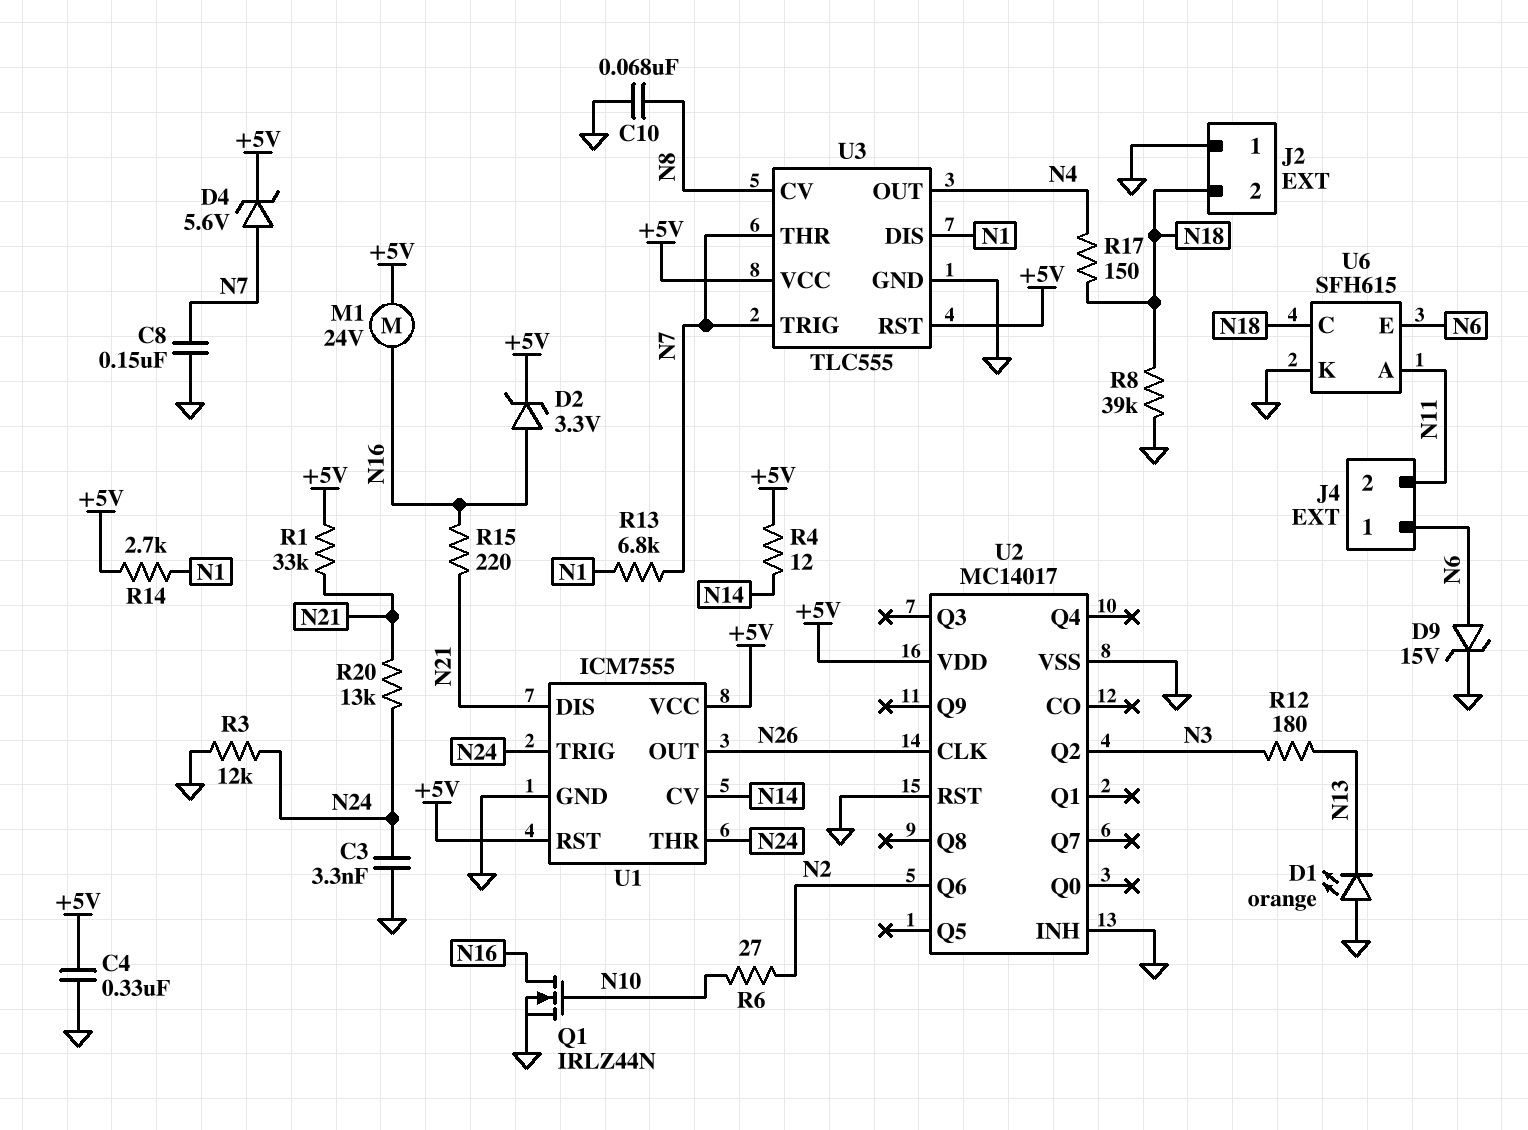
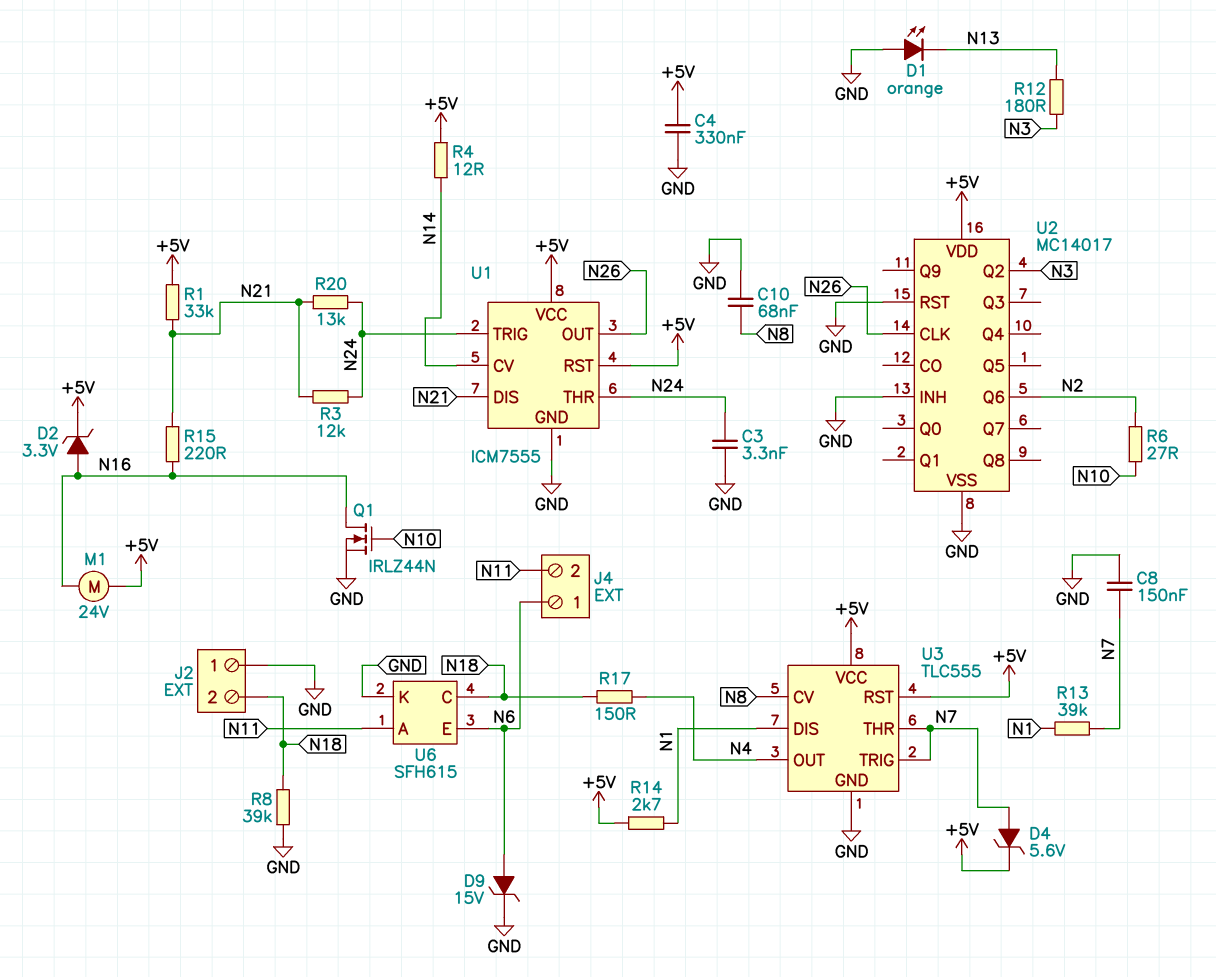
R3: 12k (GND, N24) -> 12k (N21, N24)
R13: 6.8k (N1, N7) -> 39k (N1, N7)

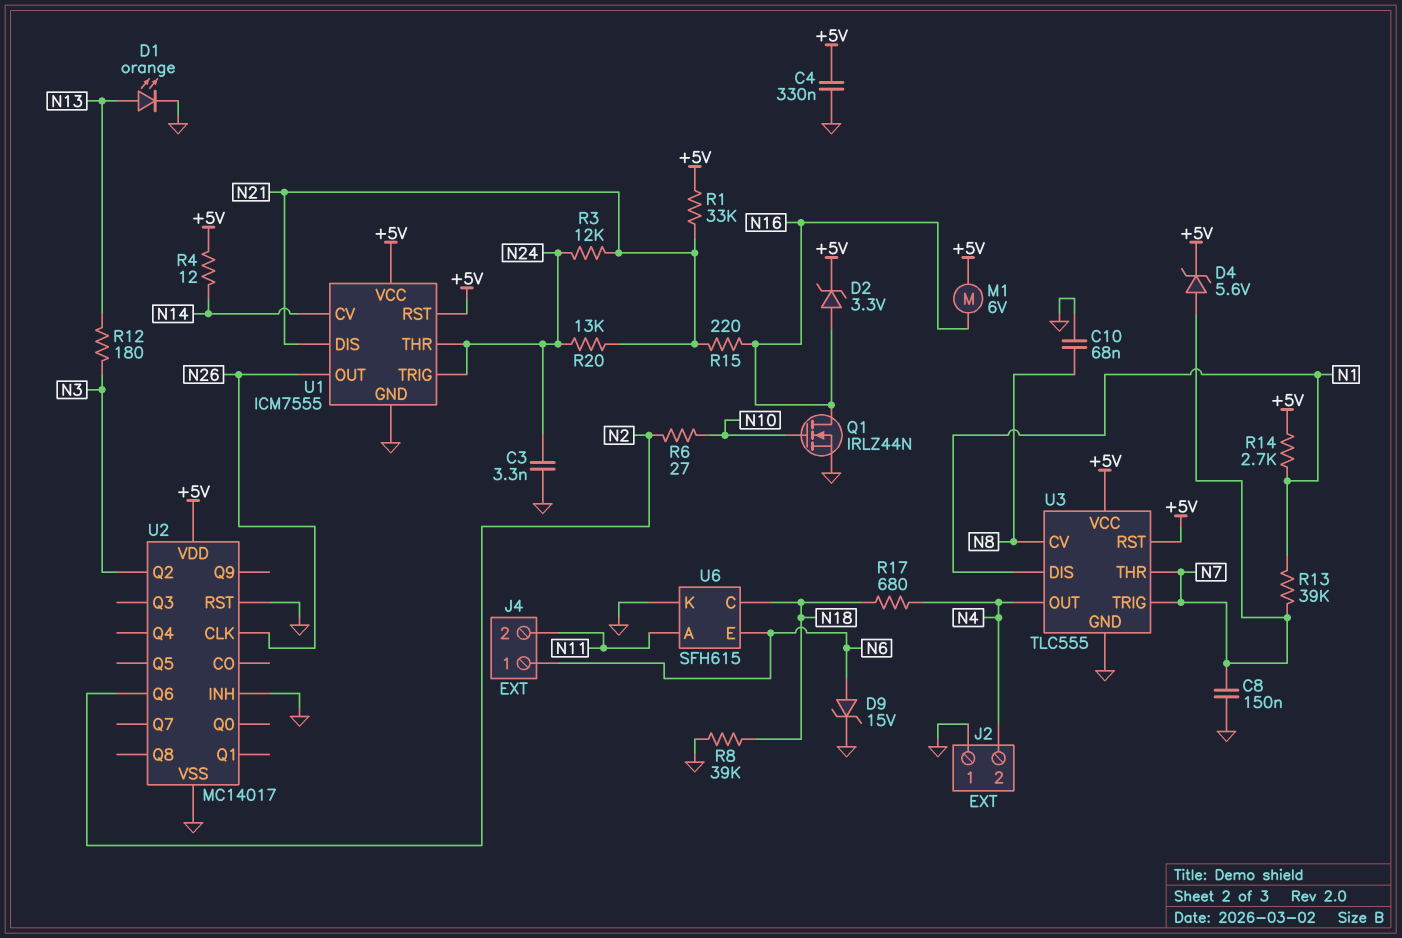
D1: LED orange (A GND, K N13) -> LED orange (A N13, K GND)
J2 pin 2: N18 -> N4
M1: motor 24V (+5V, N16) -> motor 6V (+5V, N16)
R17: 150 (N4, N18) -> 680 (N4, N18)

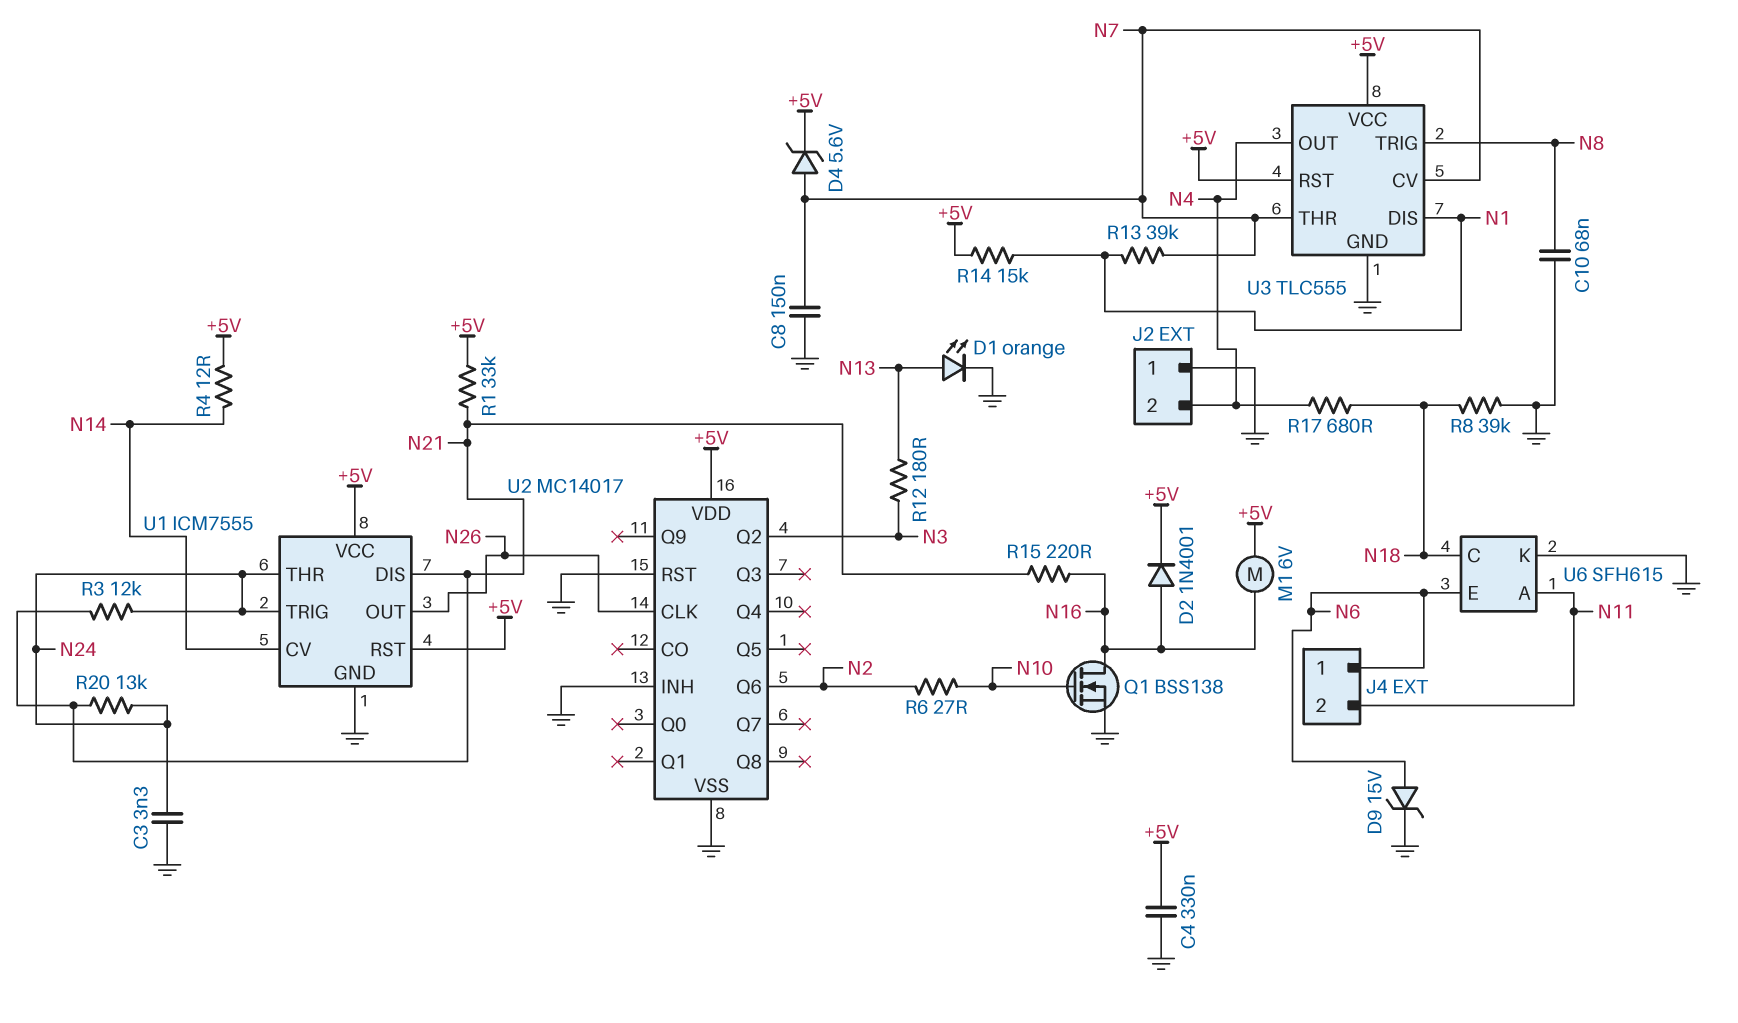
D2: zener 3.3V (A N16, K +5V) -> diode 1N4001 (A N16, K +5V)
Q1: NMOS IRLZ44N (G N10, D N16, S GND) -> NMOS BSS138 (G N10, D N16, S GND)
R14: 2.7k (+5V, N1) -> 15k (+5V, N1)
U3 pin CV: N8 -> N7
U3 pin TRIG: N7 -> N8

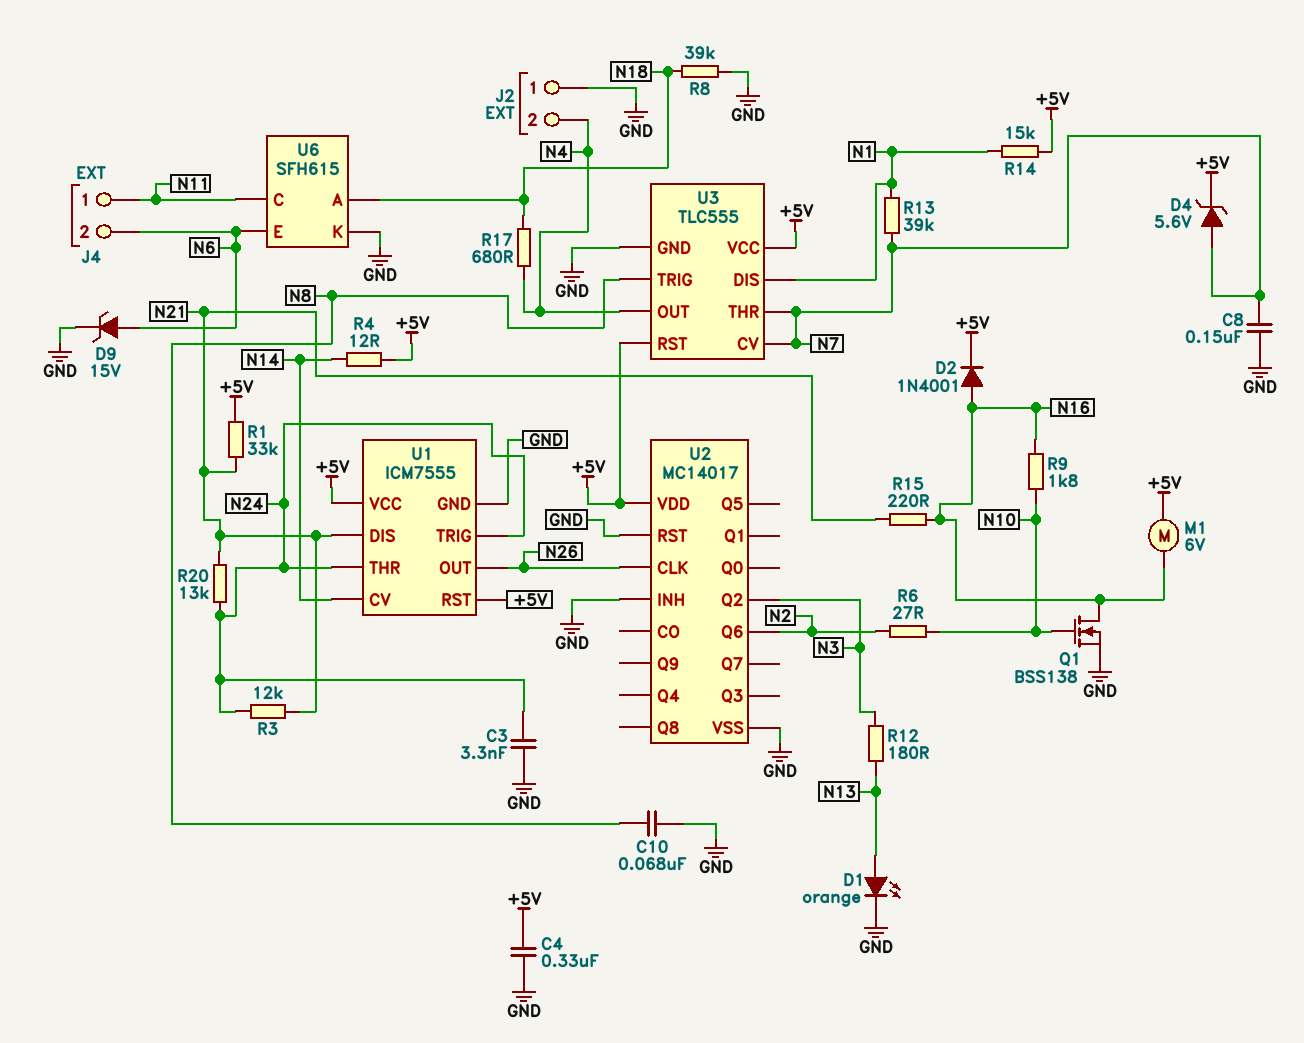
J4 pin 1: N6 -> N11
J4 pin 2: N11 -> N6
R9: none -> 1.8k (N10, N16)
U6 pin A: N11 -> N18
U6 pin C: N18 -> N11

